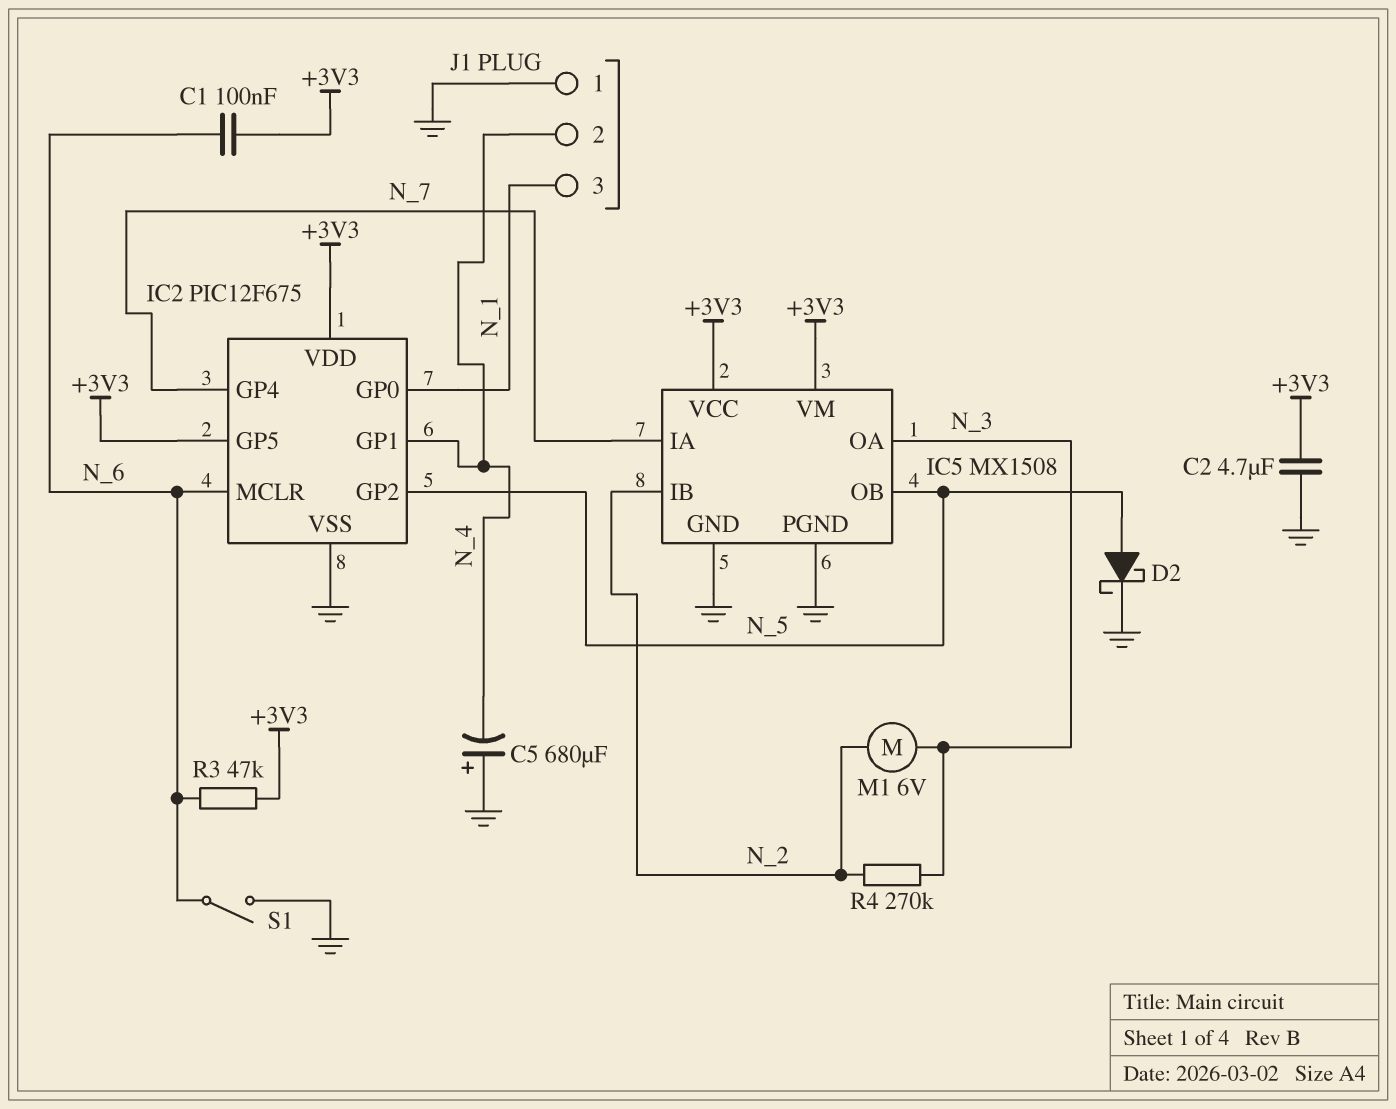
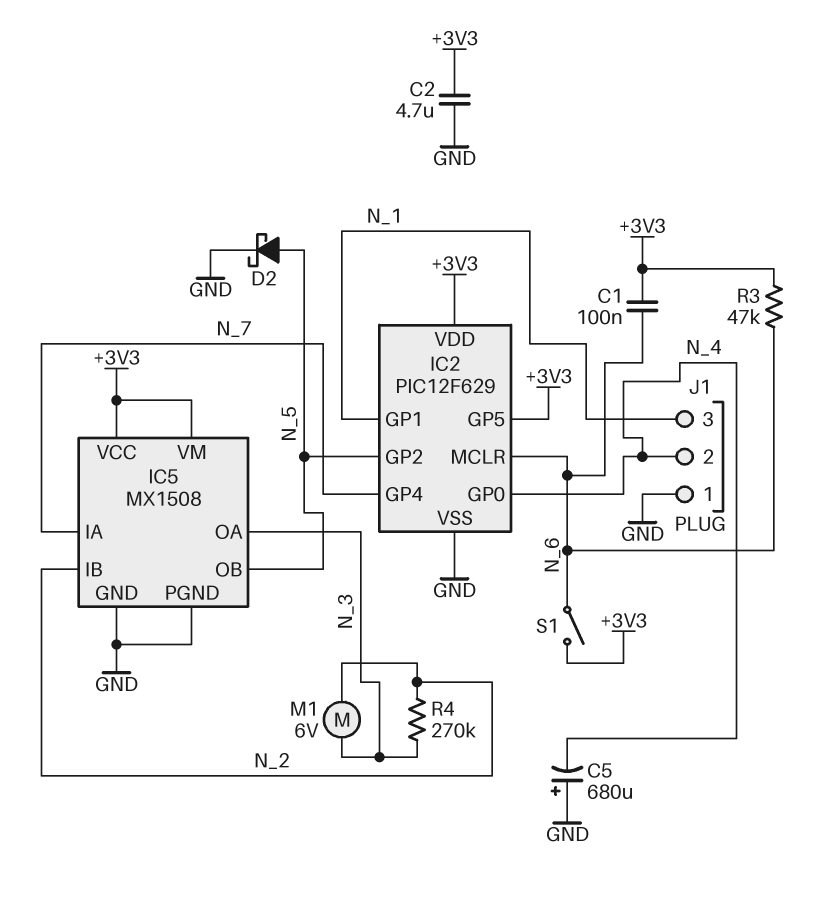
IC2: PIC12F675 -> PIC12F629
IC2 pin GP0: N_1 -> N_4
IC2 pin GP1: N_4 -> N_1
S1: switch (GND, N_6) -> switch (+3V3, N_6)

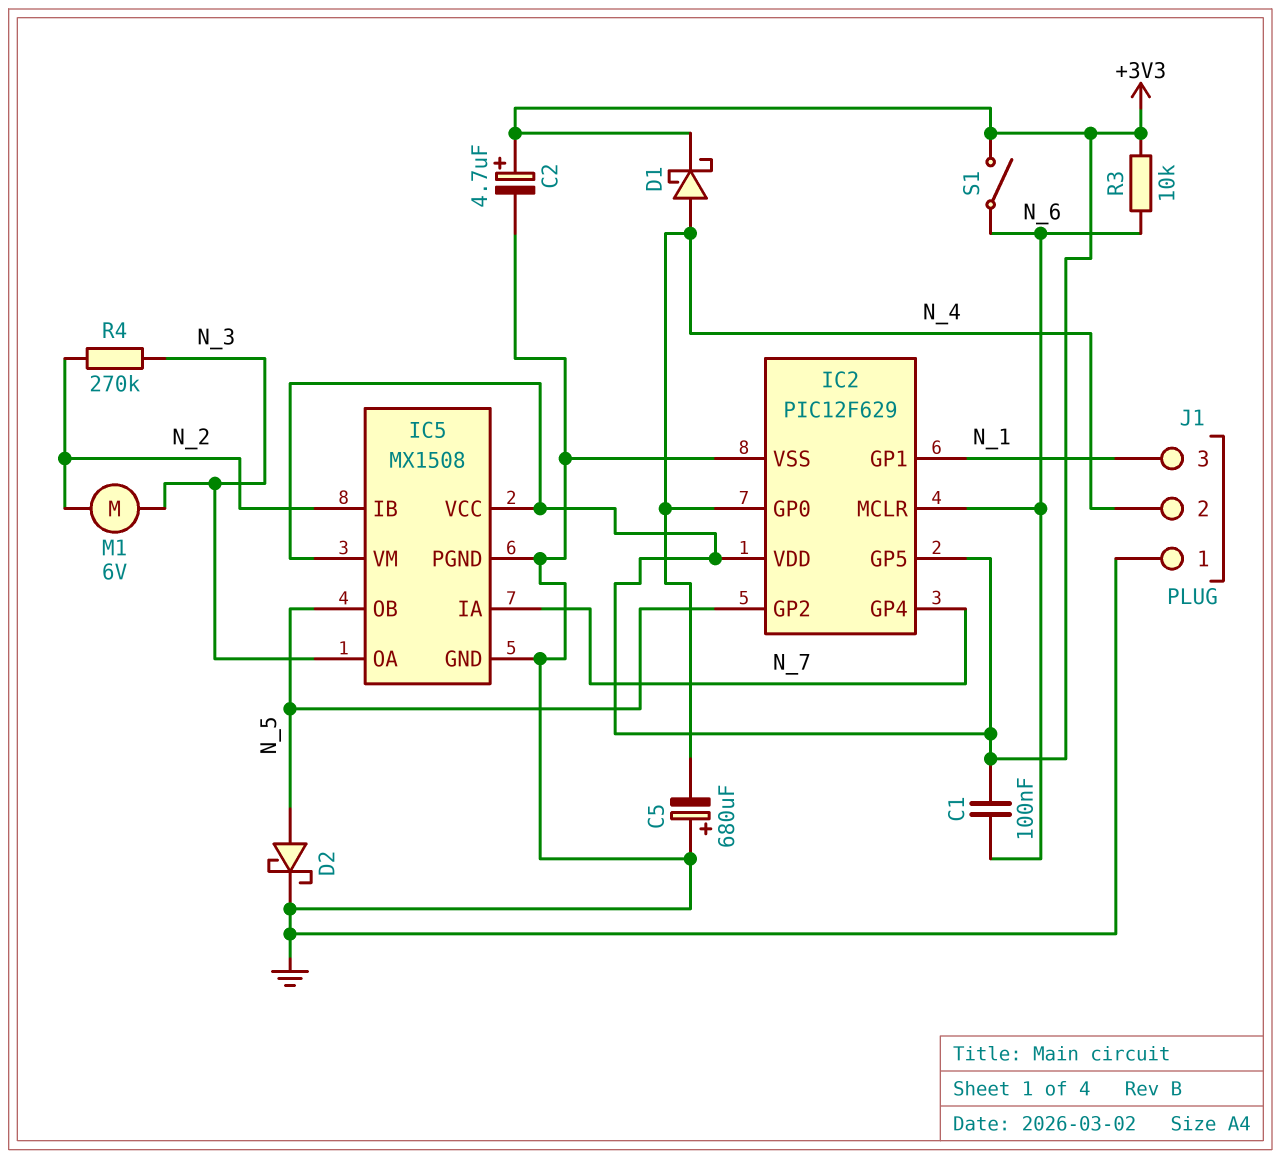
C2: 4.7uF (+3V3, GND) -> 4.7uF (plus +3V3, minus GND)
D1: none -> schottky (A N_4, K +3V3)
R3: 47k (+3V3, N_6) -> 10k (+3V3, N_6)

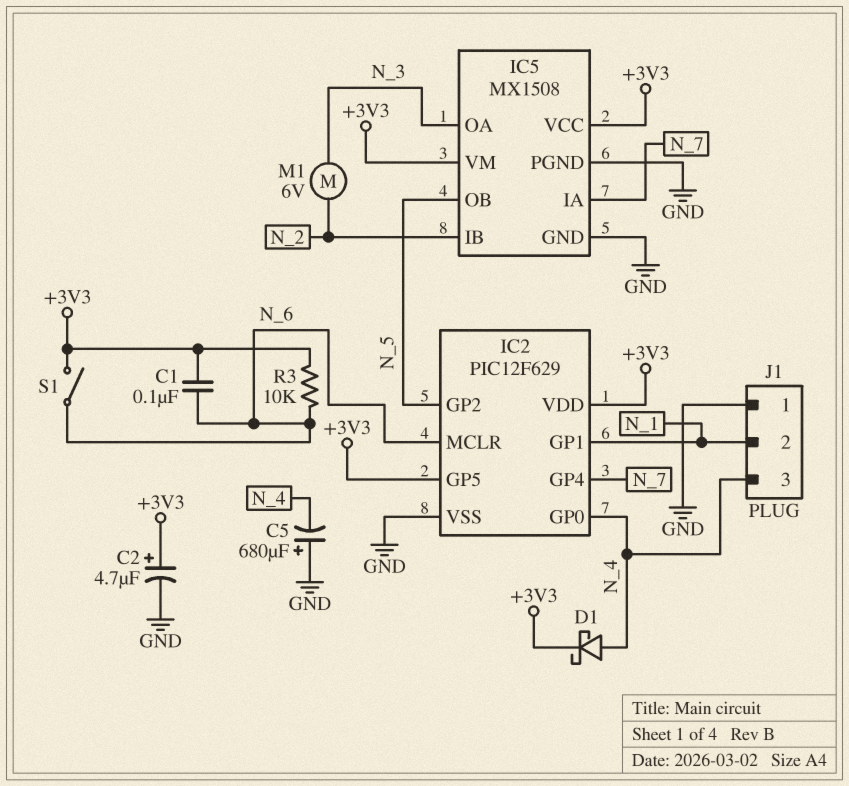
D2: schottky (A N_5, K GND) -> none
J1 pin 2: N_4 -> N_1
J1 pin 3: N_1 -> N_4
R4: 270k (N_2, N_3) -> none

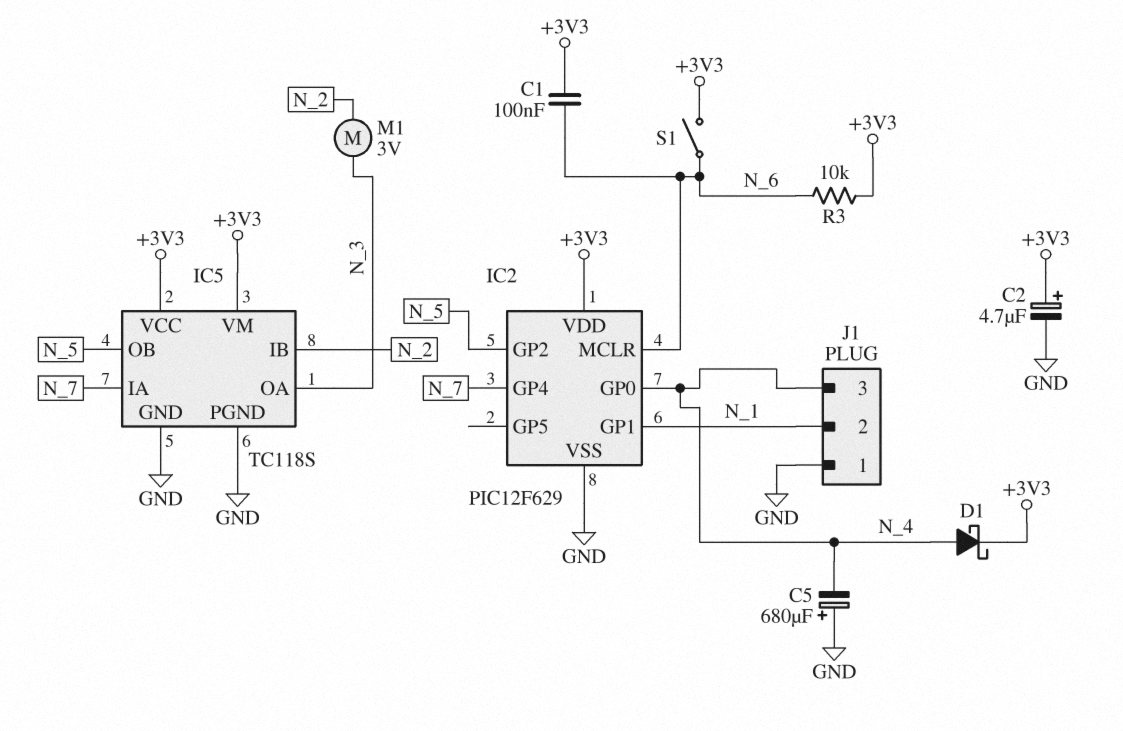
IC2 pin GP5: +3V3 -> none
IC5: MX1508 -> TC118S
M1: motor 6V (N_2, N_3) -> motor 3V (N_2, N_3)

